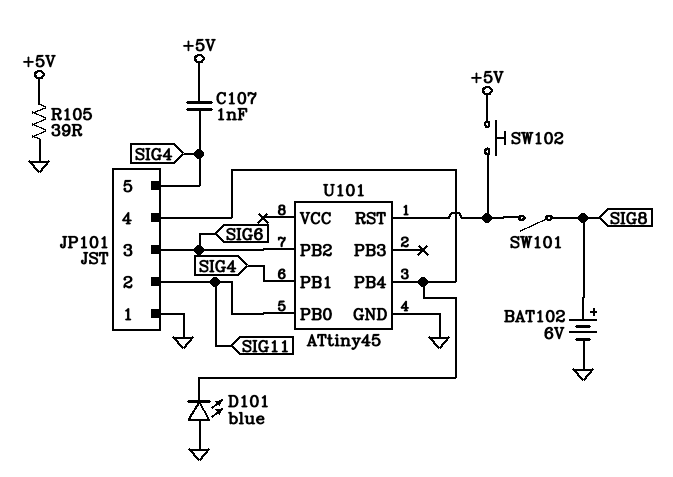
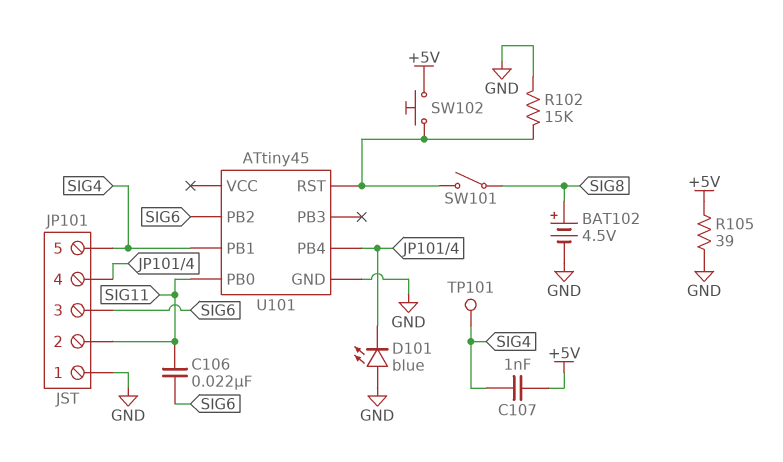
BAT102: 6V (plus SIG8, minus GND) -> 4.5V (plus SIG8, minus GND)
C106: none -> 22nF (SIG6, SIG11)
R102: none -> 15k (GND, U101/RST)
TP101: none -> test point (SIG4)

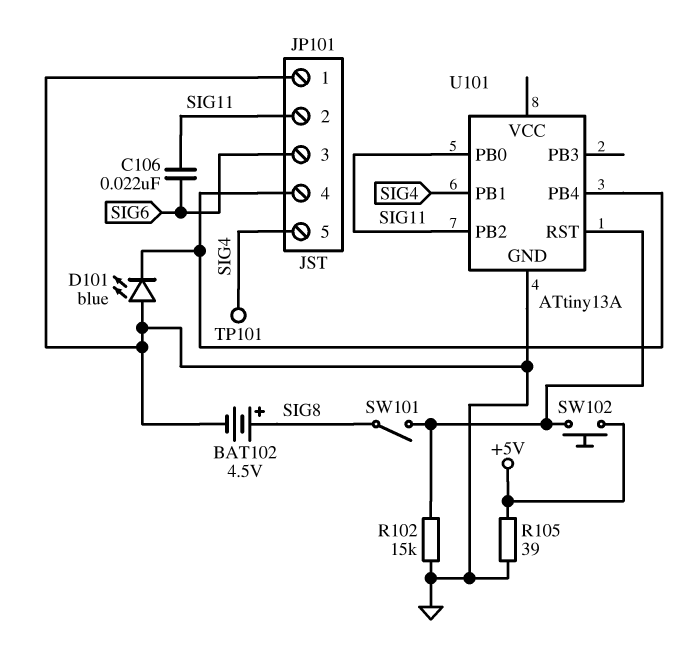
C107: 1nF (+5V, SIG4) -> none
U101: ATtiny45 -> ATtiny13A
U101 pin PB2: SIG6 -> SIG11

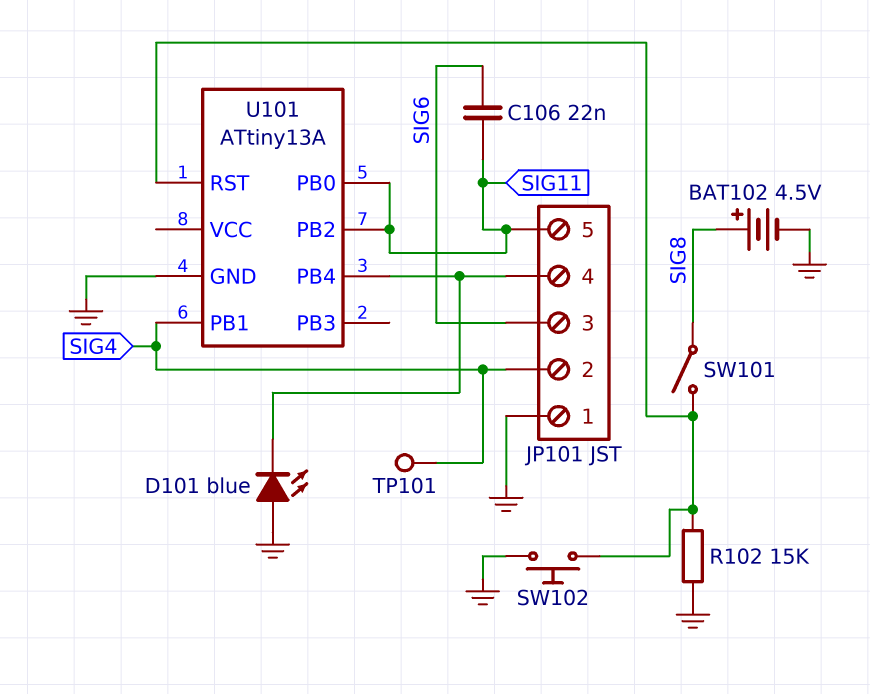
JP101 pin 2: SIG11 -> SIG4
JP101 pin 5: SIG4 -> SIG11
R105: 39 (+5V, GND) -> none
SW102: button (+5V, U101/RST) -> button (GND, U101/RST)

